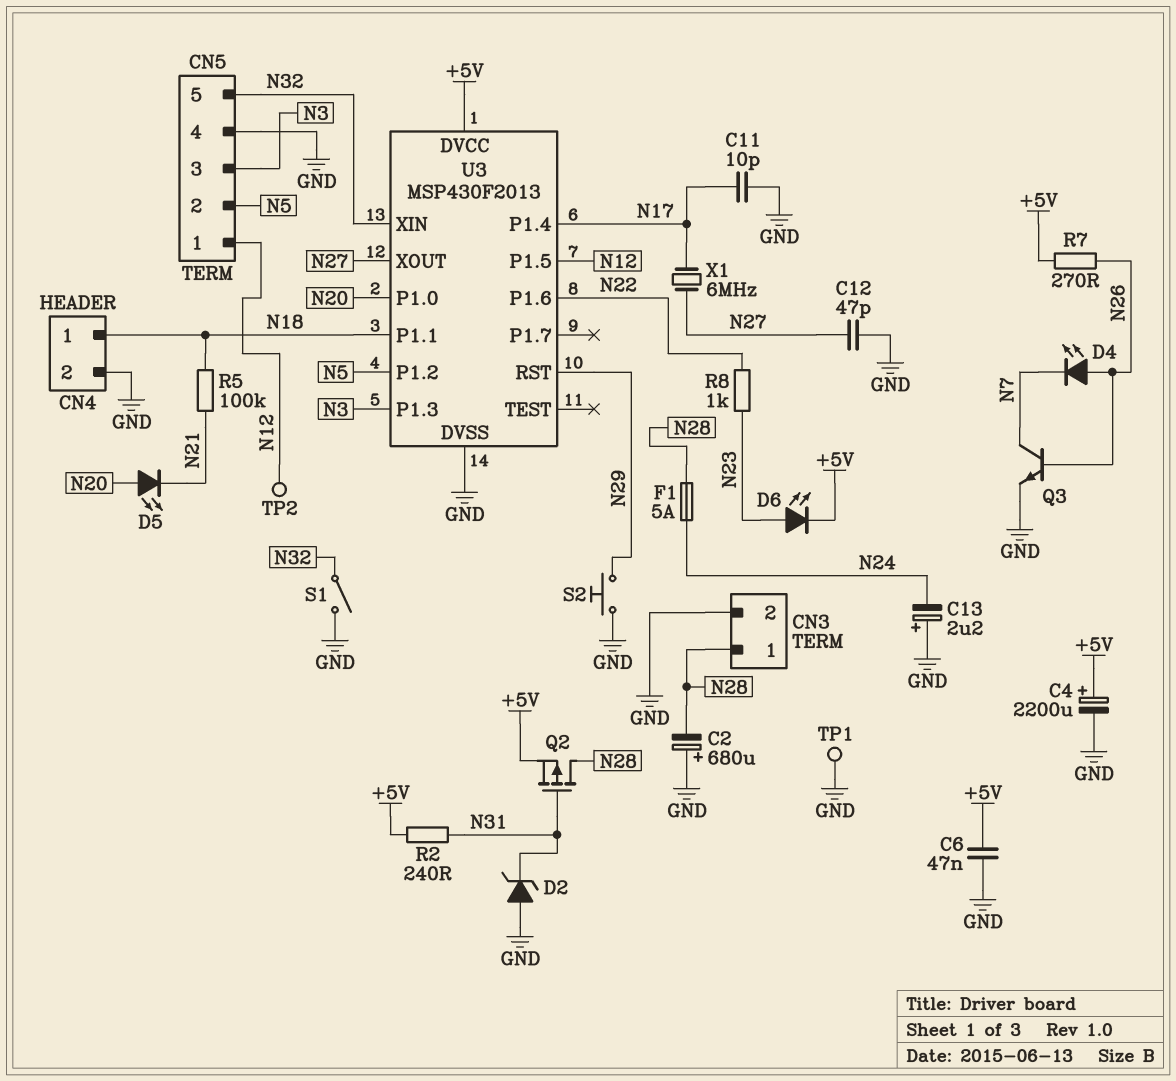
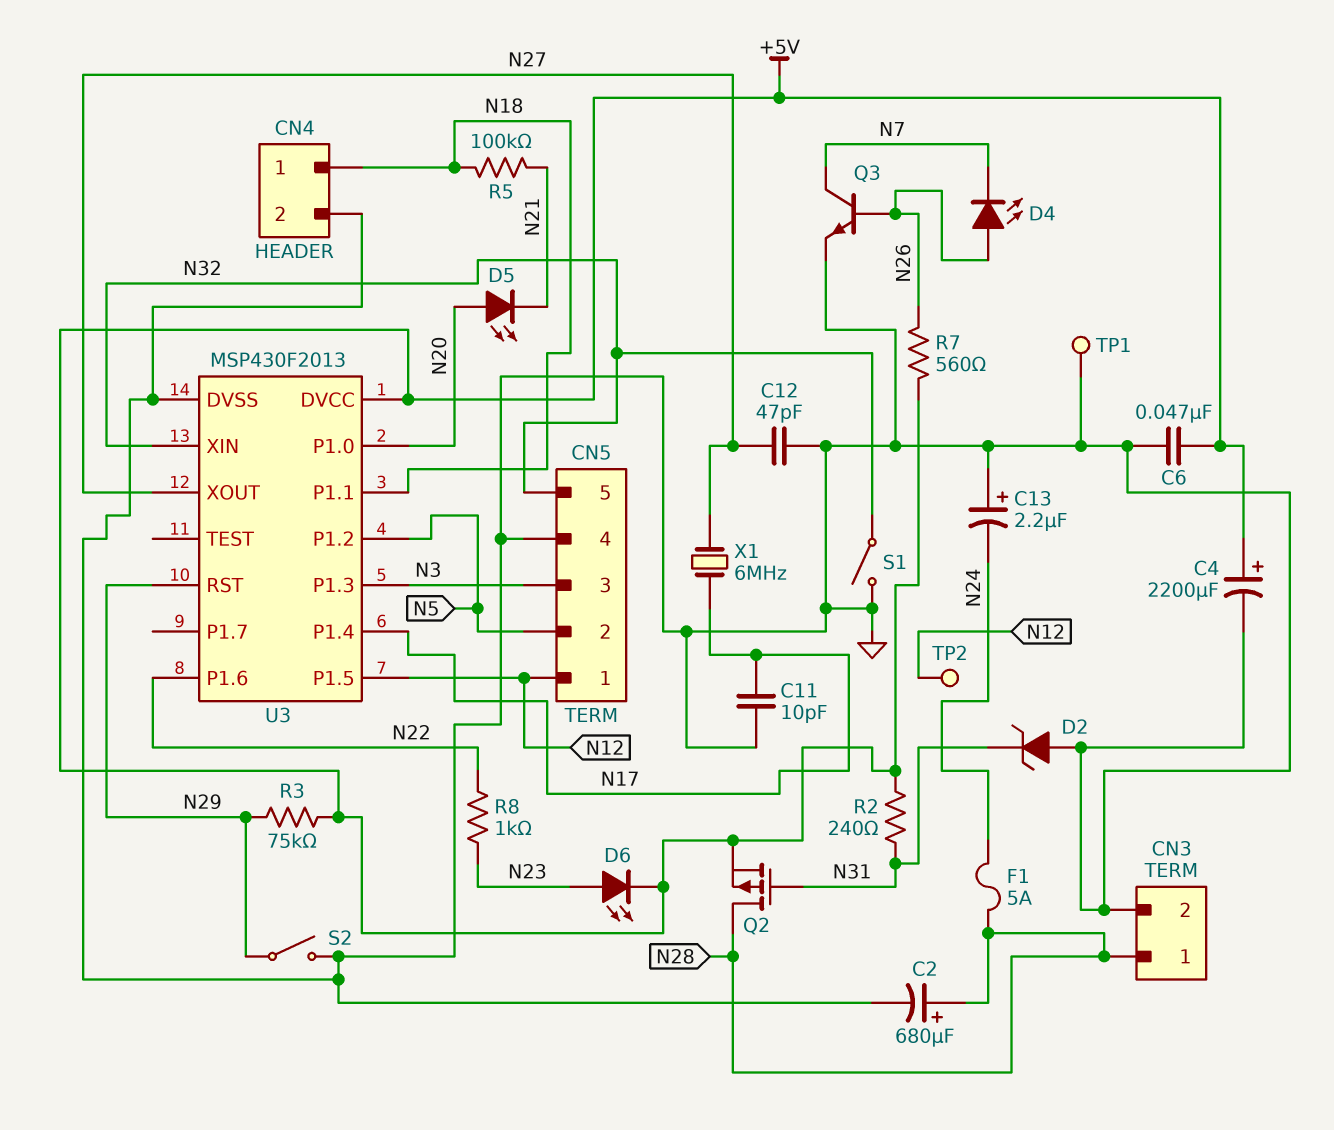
C2: 680uF (plus GND, minus N28) -> 680uF (plus N28, minus GND)
R3: none -> 75k (+5V, N29)
R7: 270 (+5V, N26) -> 560 (+5V, N26)
S2: button (GND, N29) -> switch (GND, N29)

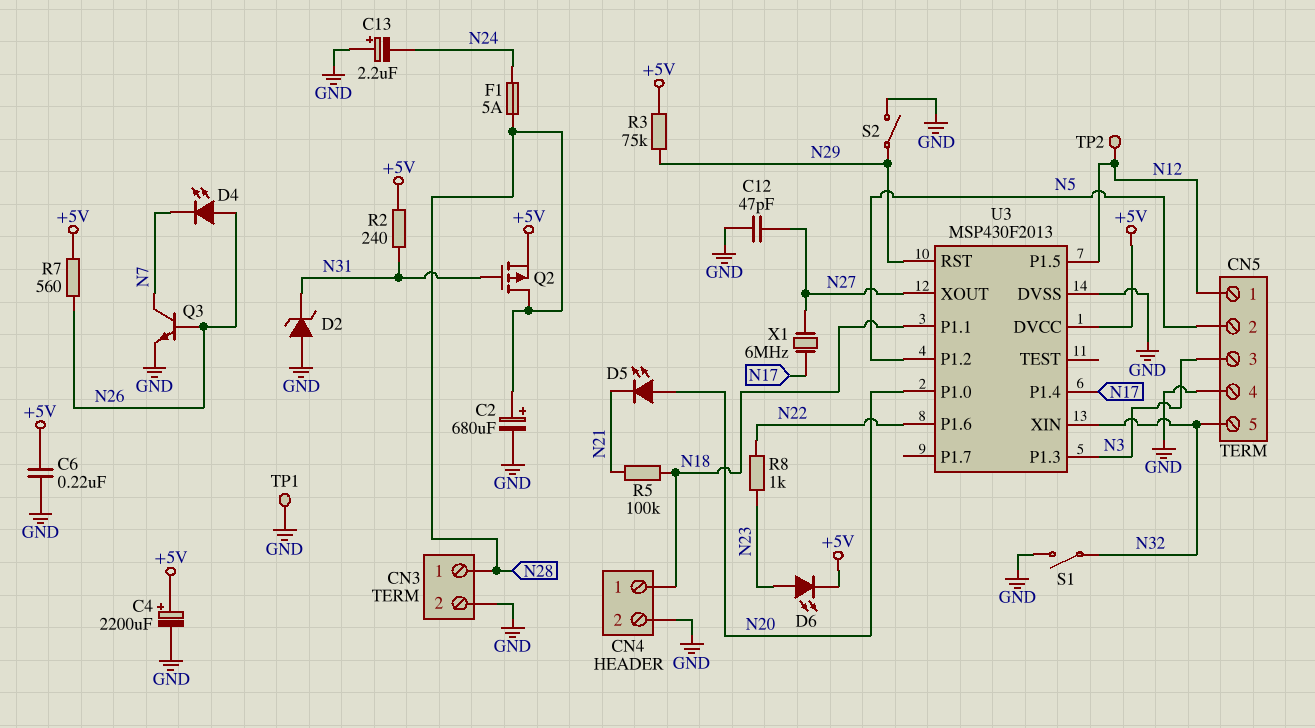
C6: 47nF (+5V, GND) -> 220nF (+5V, GND)
C11: 10pF (GND, N17) -> none

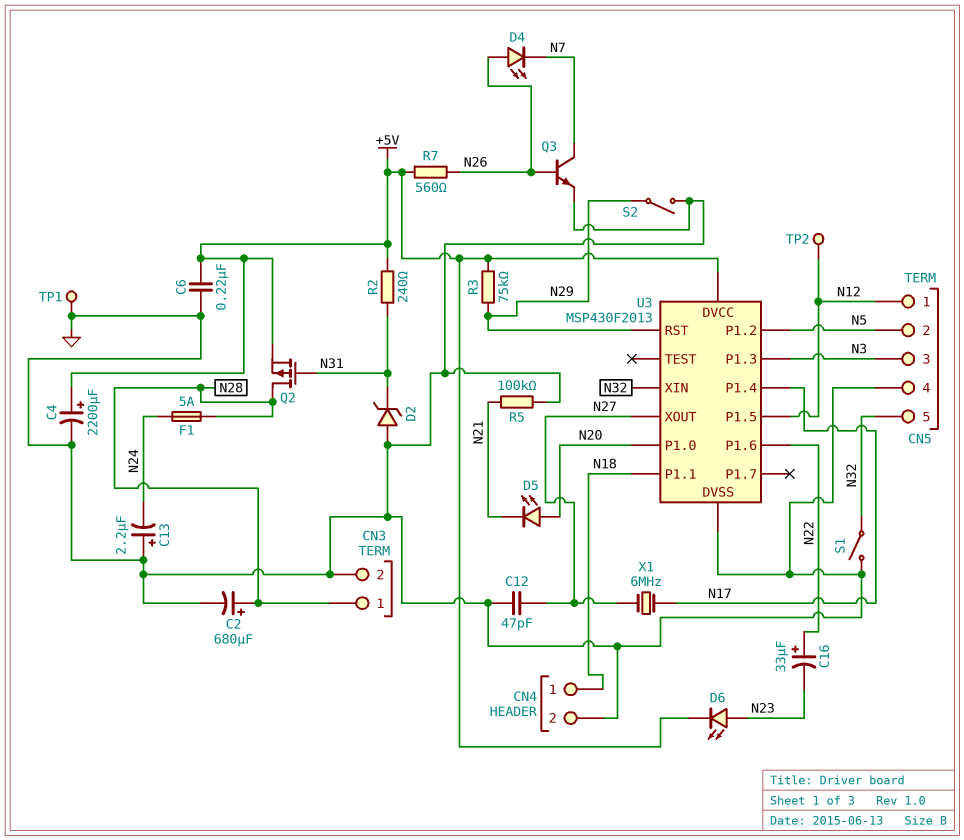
C16: none -> 33uF (plus N22, minus N23)
R5: 100k (N18, N21) -> 100k (GND, N21)
R8: 1k (N22, N23) -> none

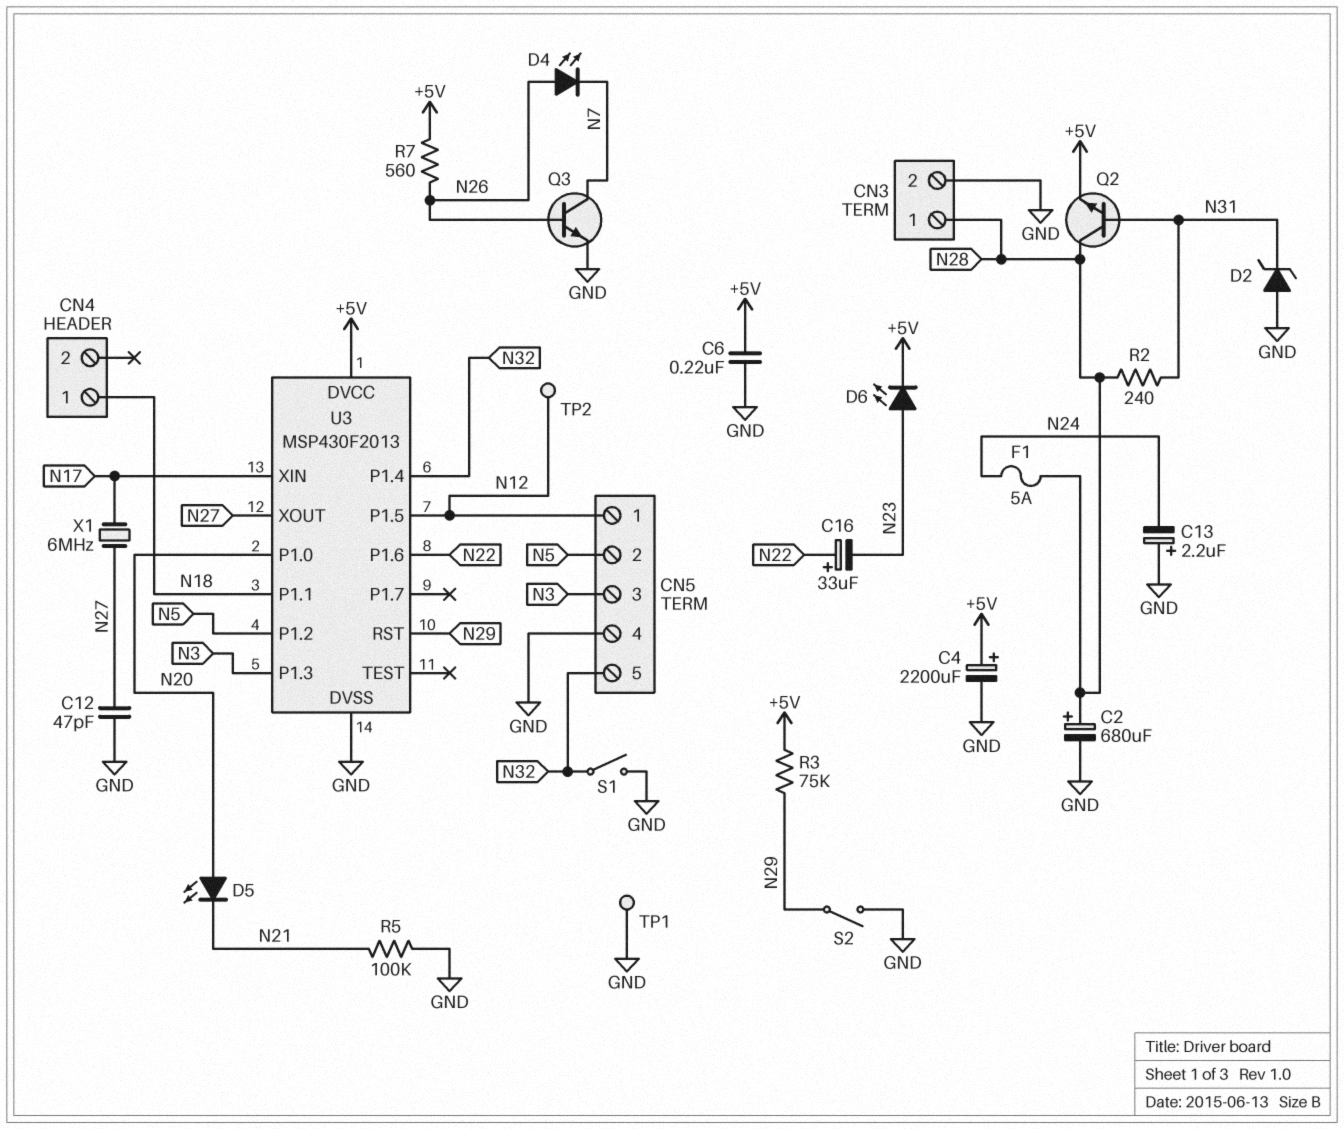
CN4 pin 2: GND -> none
Q2: PMOS (G N31, D N28, S +5V) -> NPN (B N31, C N28, E +5V)
R2: 240 (+5V, N31) -> 240 (N28, N31)
U3 pin P1.4: N17 -> N32
U3 pin XIN: N32 -> N17

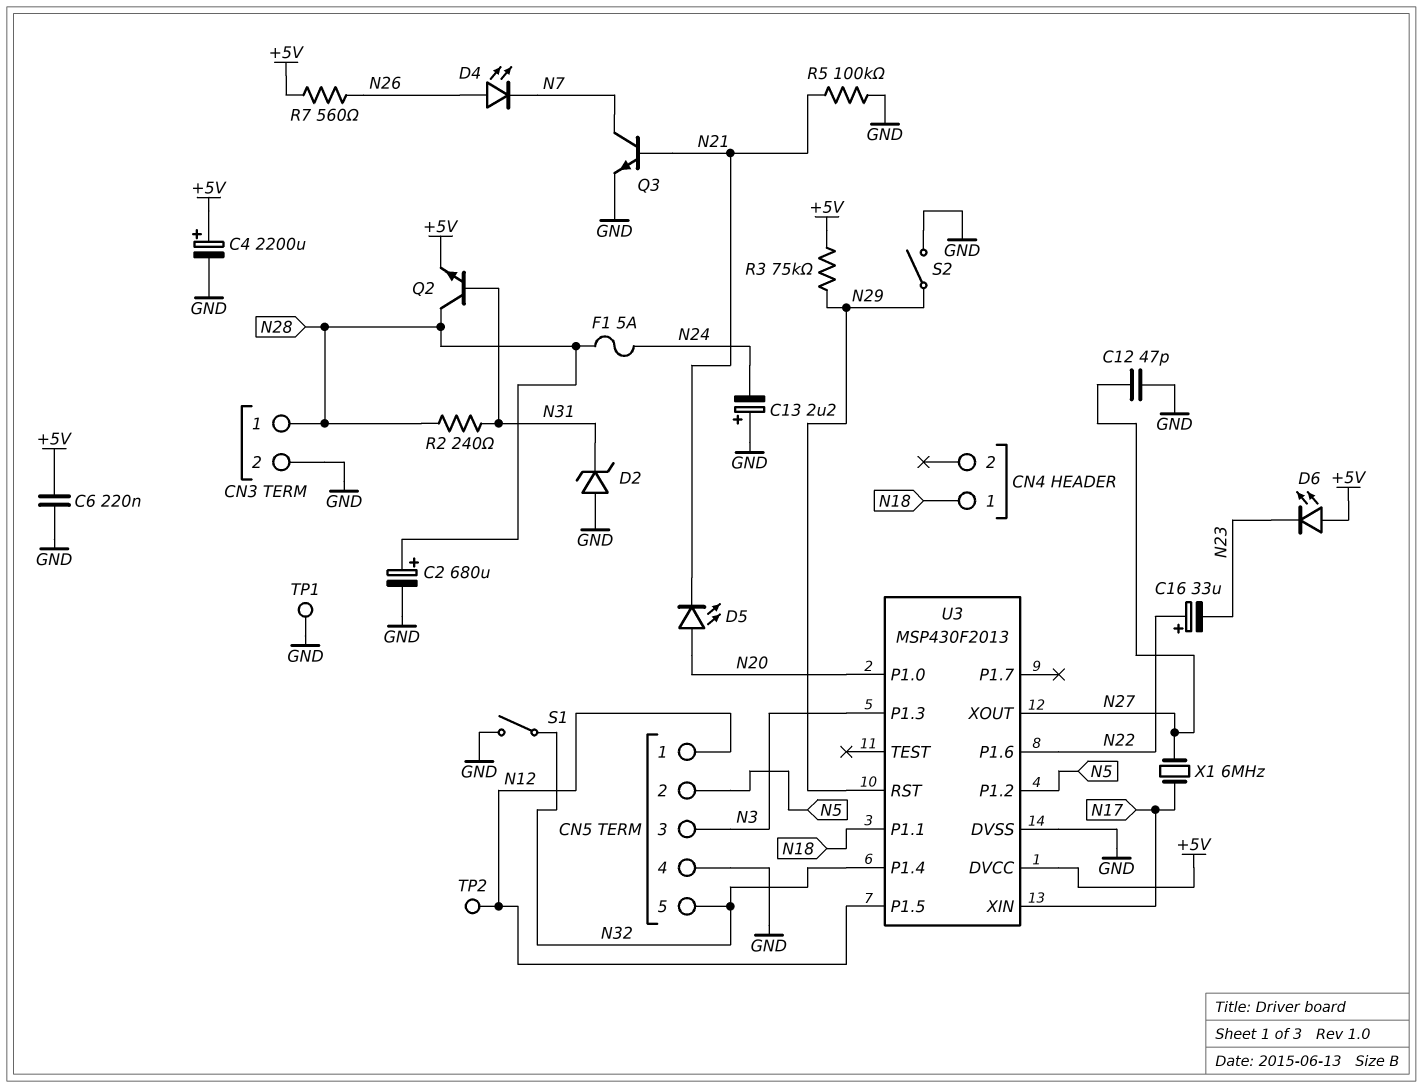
D6: LED (A N23, K +5V) -> LED (A +5V, K N23)
Q3: NPN (B N26, C N7, E GND) -> NPN (B N21, C N7, E GND)

